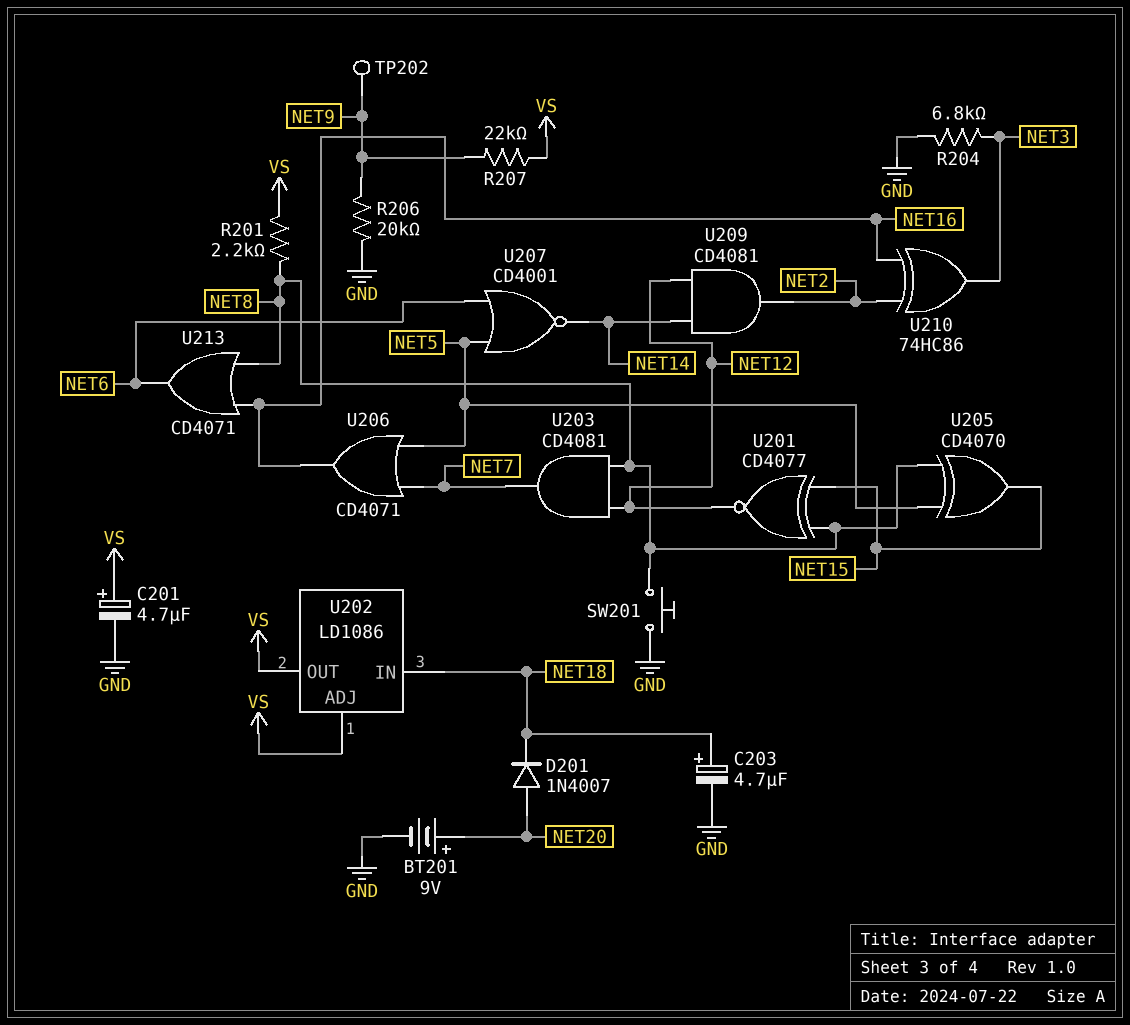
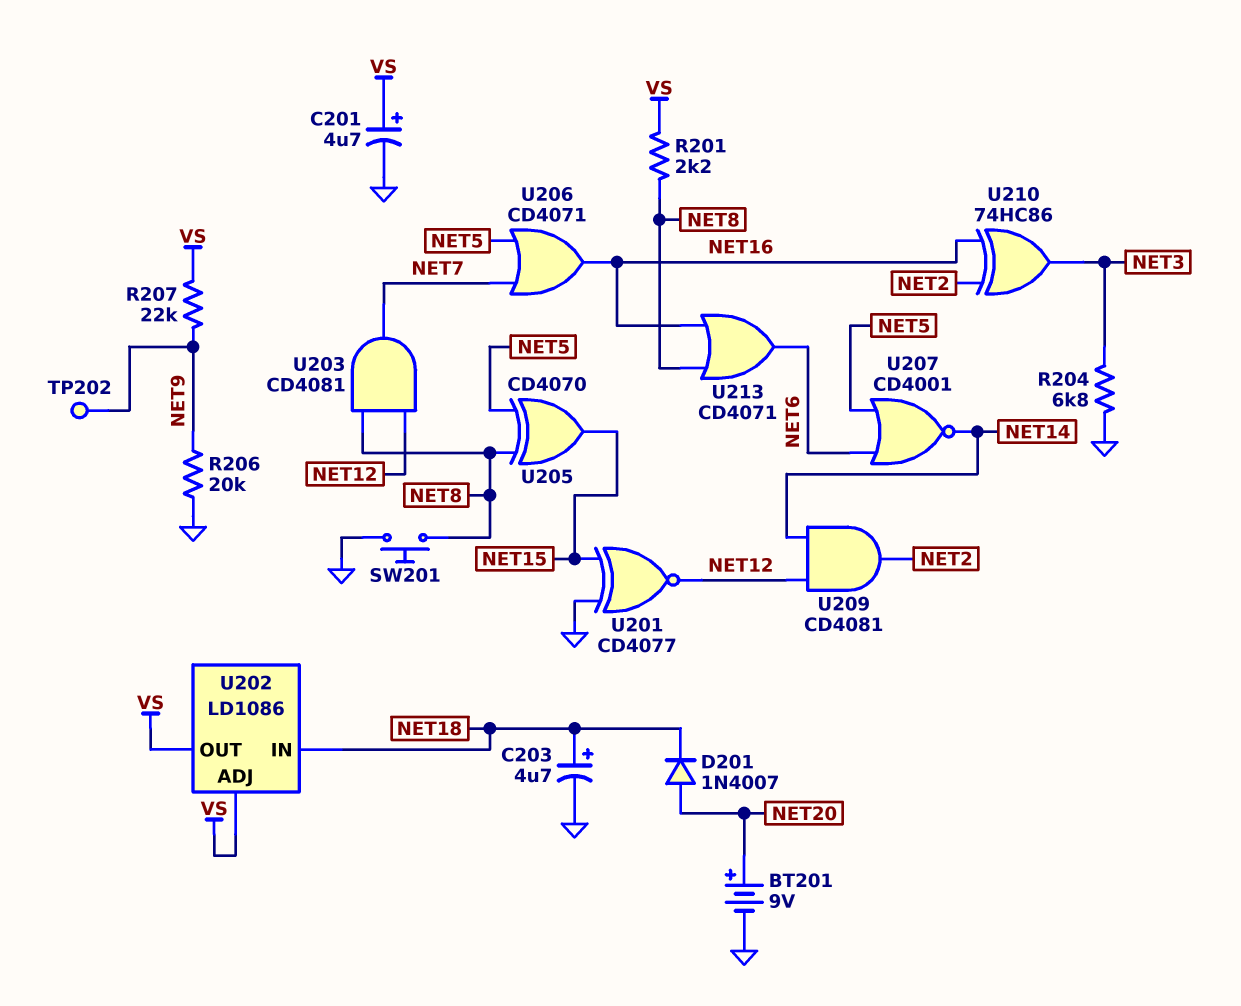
U201: XNOR CD4077 (in NET8, in NET15, out NET12) -> XNOR CD4077 (in GND, in NET15, out NET12)

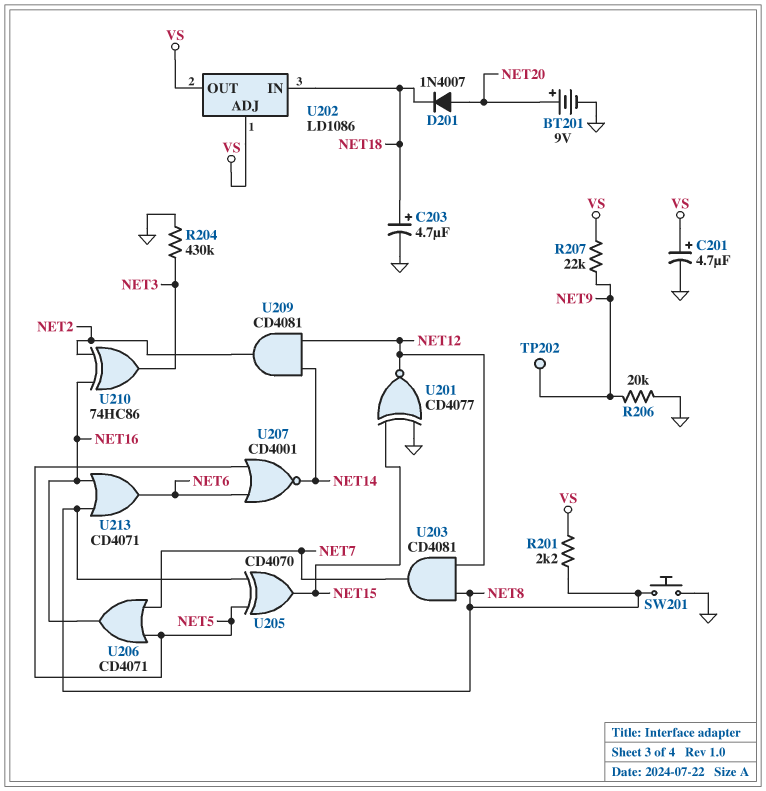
R204: 6.8k (GND, NET3) -> 430k (GND, NET3)

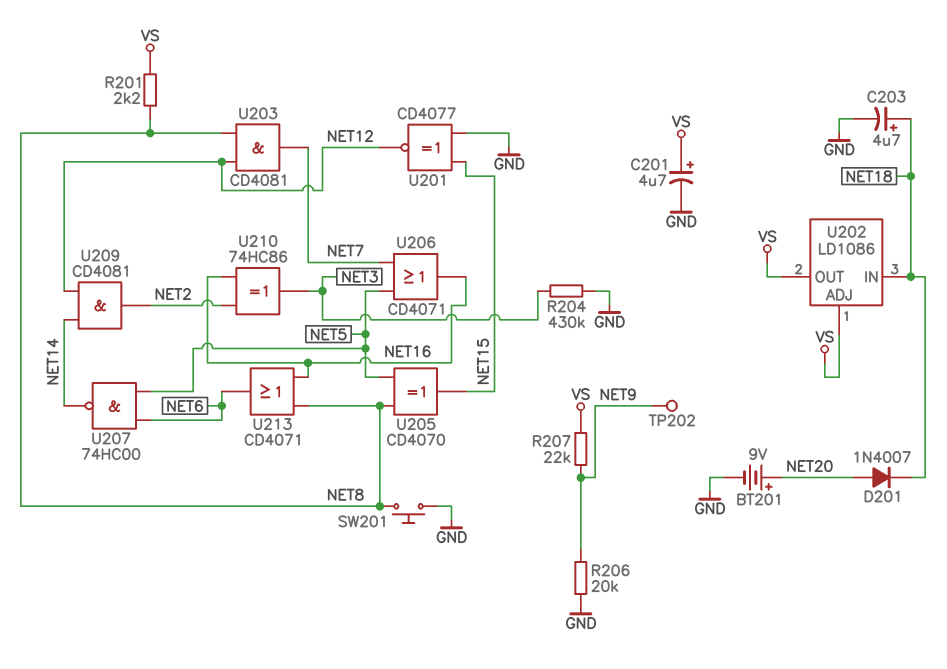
U207: NOR CD4001 (in NET5, in NET6, out NET14) -> NAND 74HC00 (in NET5, in NET6, out NET14)

